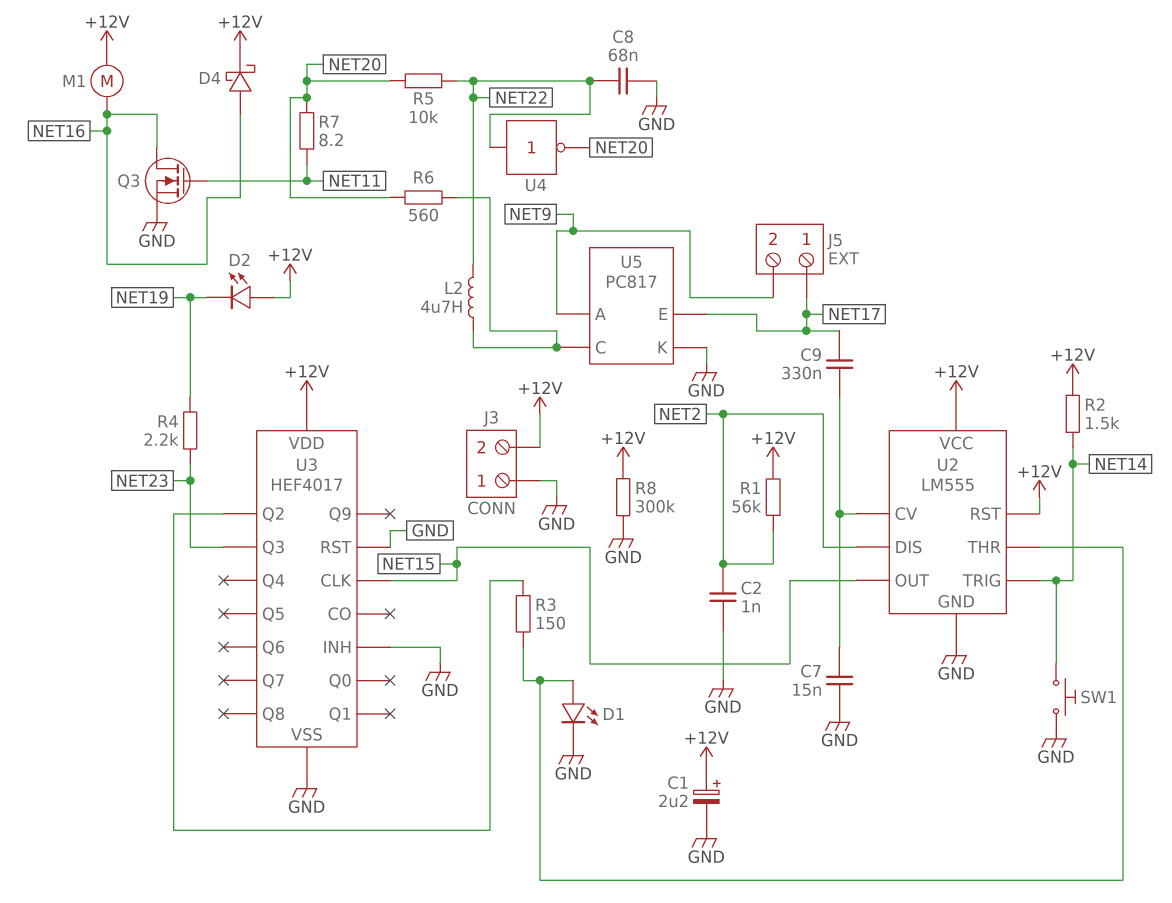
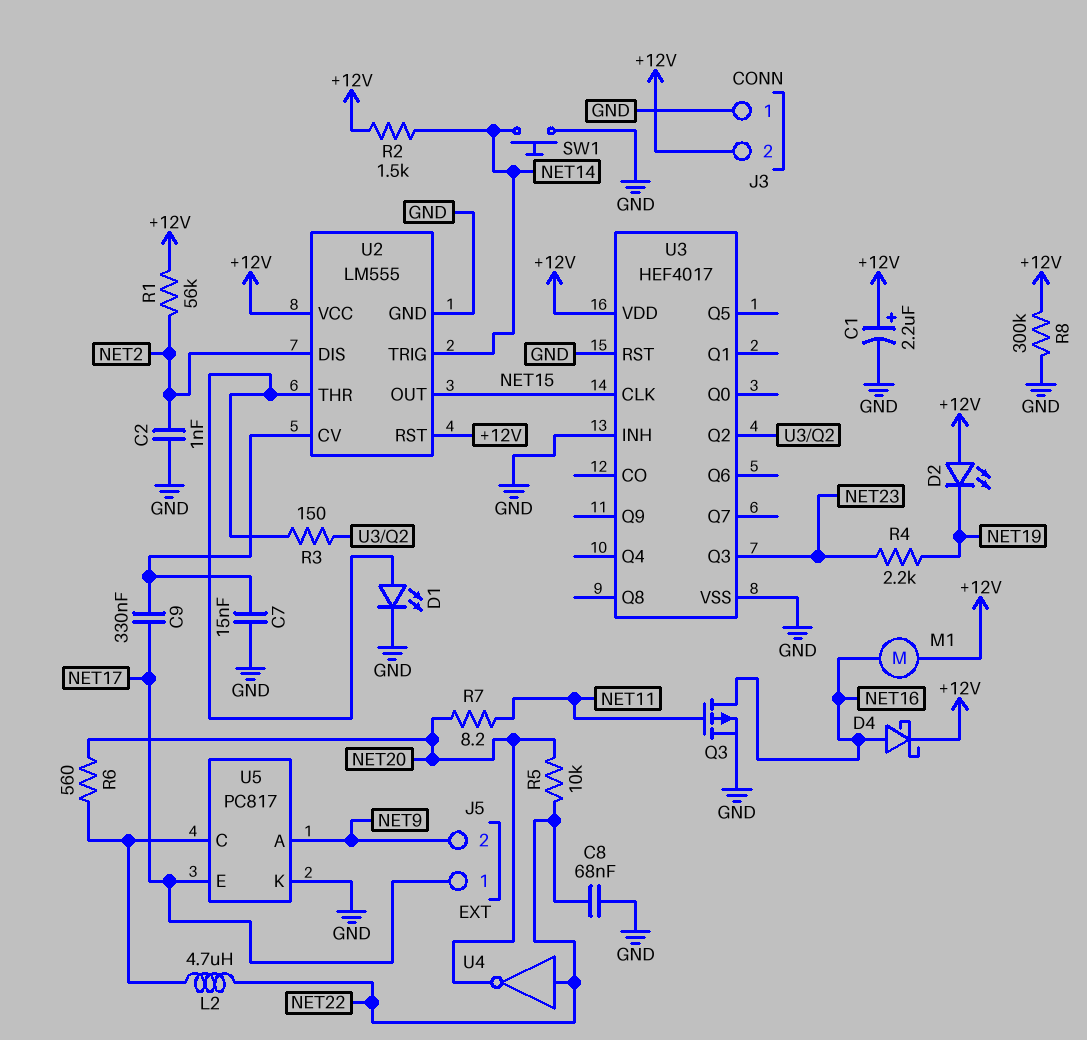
Q3: NMOS (G NET11, D NET16, S GND) -> PMOS (G NET11, D NET16, S GND)

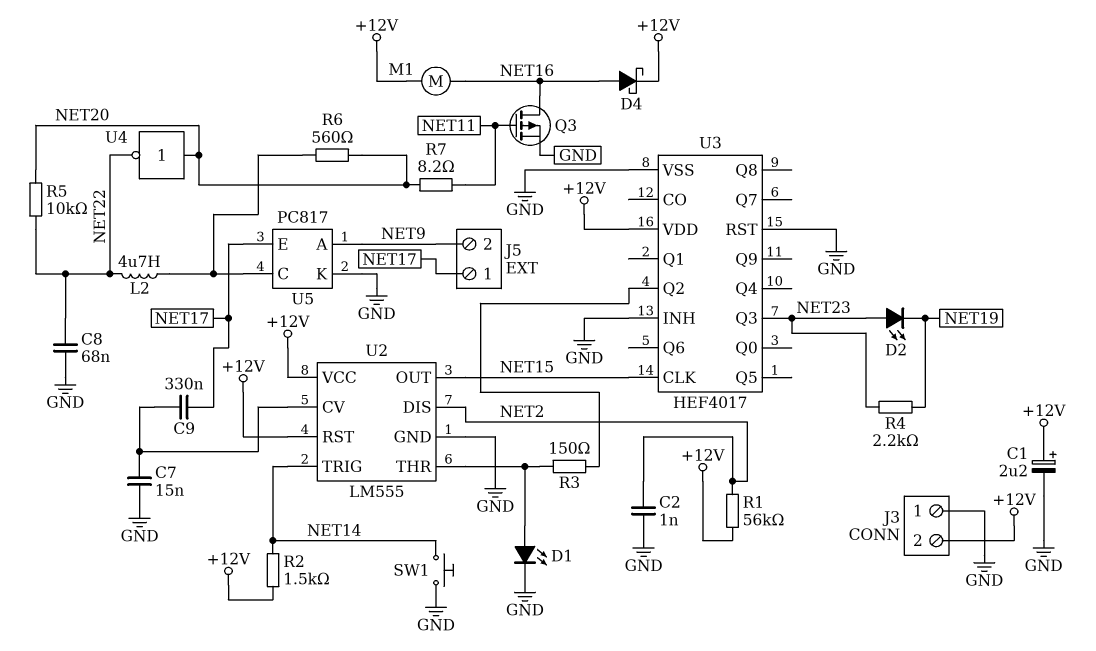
D2: LED (A +12V, K NET19) -> LED (A NET23, K NET19)
R8: 300k (+12V, GND) -> none
U4: NOT (in NET22, out NET20) -> NOT (in NET20, out NET22)

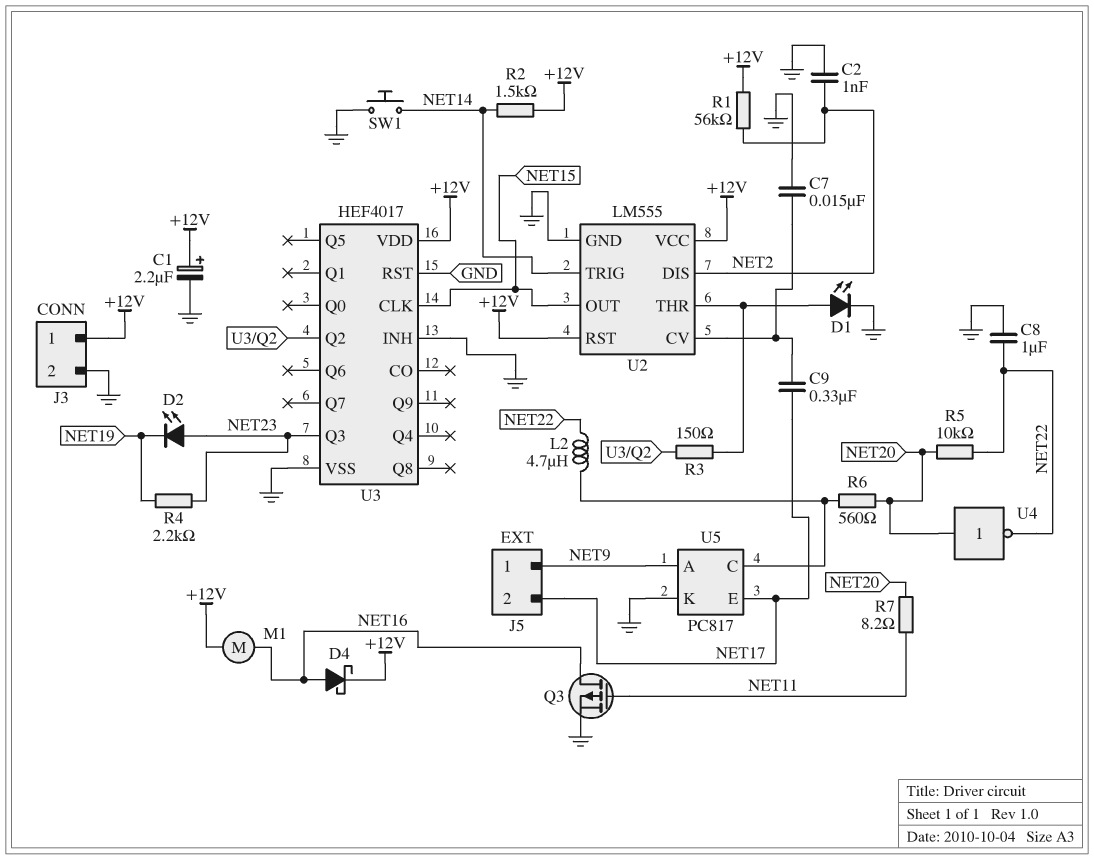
C8: 68nF (GND, NET22) -> 1uF (GND, NET22)
J3 pin 1: GND -> +12V
J3 pin 2: +12V -> GND
J5 pin 1: NET17 -> NET9
J5 pin 2: NET9 -> NET17

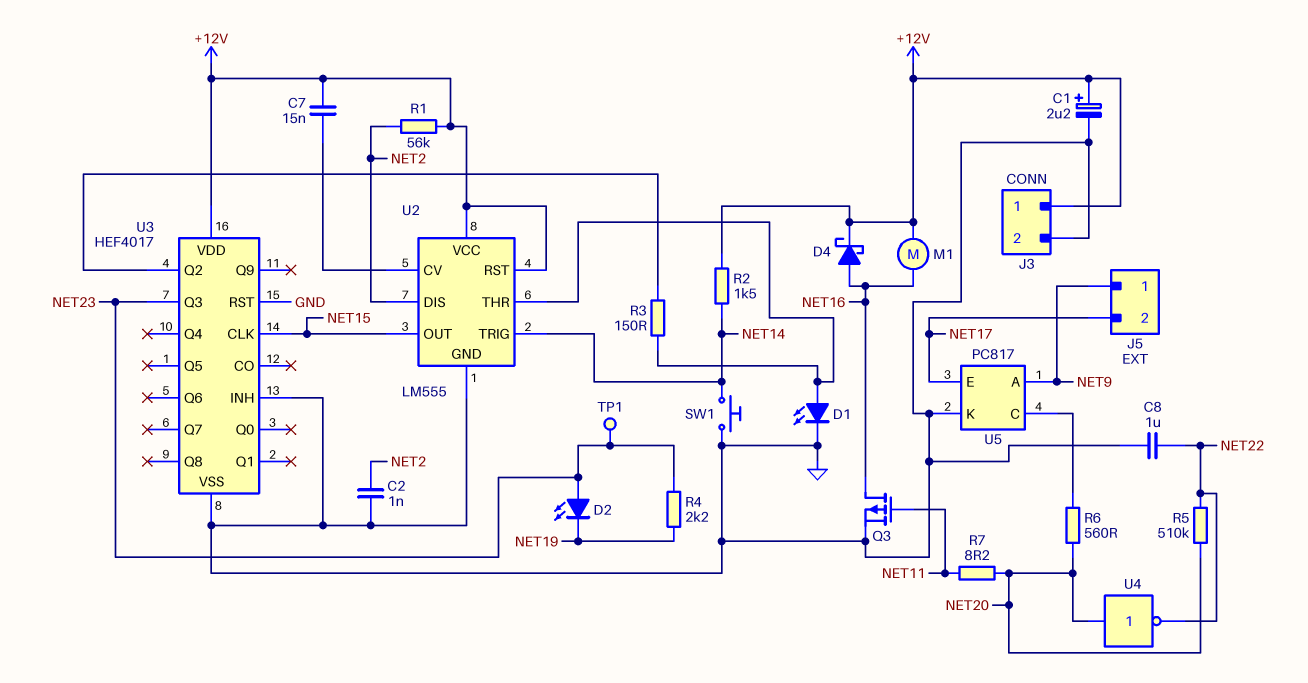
C7: 15nF (GND, U2/CV) -> 15nF (+12V, U2/CV)
C9: 330nF (NET17, U2/CV) -> none
L2: 4.7uH (NET22, U5/C) -> none
R5: 10k (NET20, NET22) -> 510k (NET20, NET22)
TP1: none -> test point (NET23)

